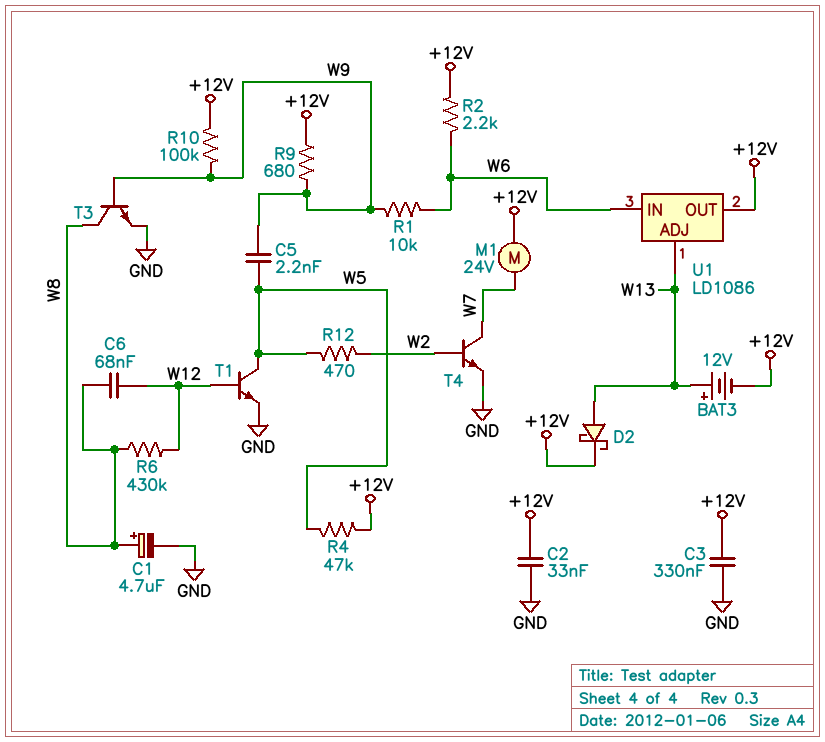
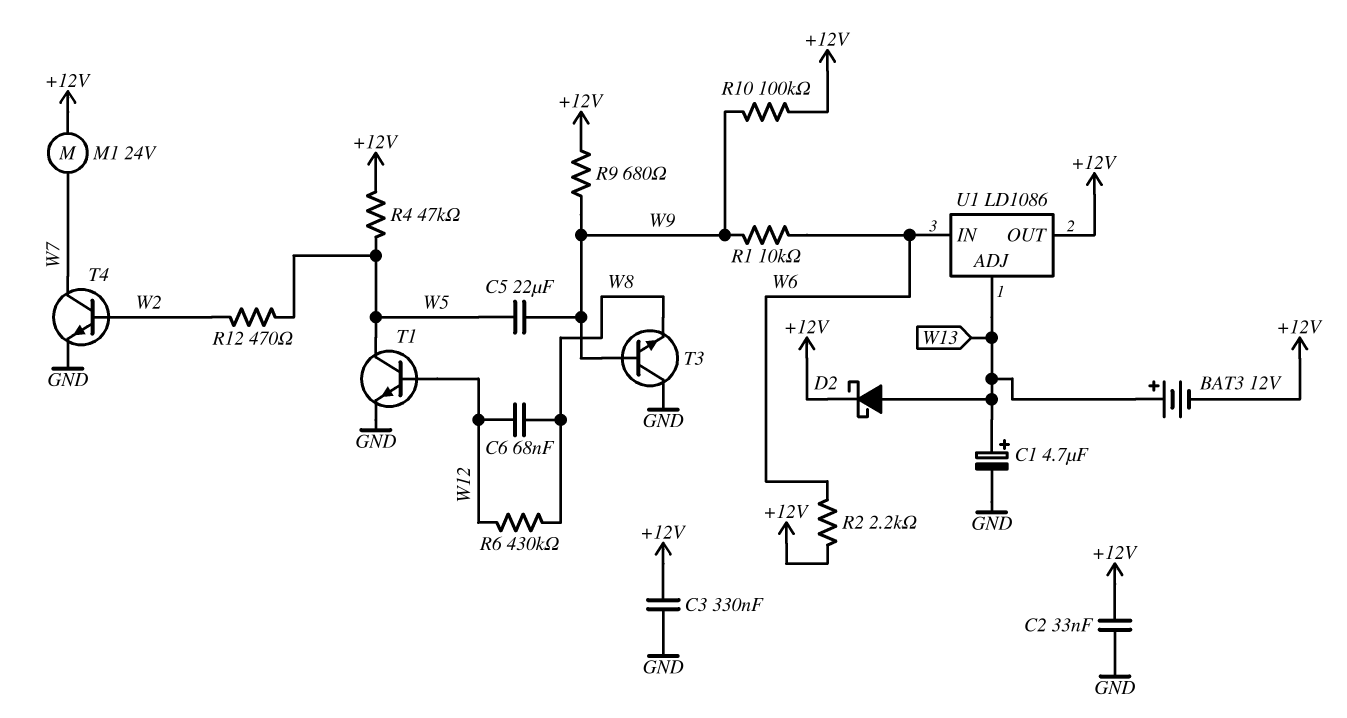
C1: 4.7uF (plus W8, minus GND) -> 4.7uF (plus W13, minus GND)
C5: 2.2nF (W5, W9) -> 22uF (W5, W9)
T3: NPN (B W9, C W8, E GND) -> NPN (B W9, C GND, E W8)

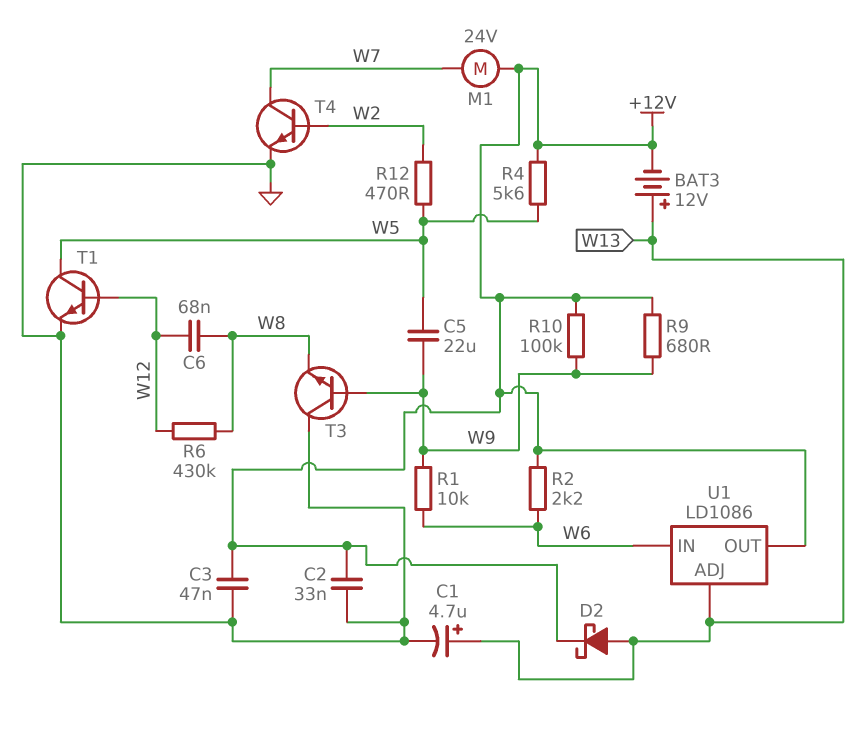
C3: 330nF (+12V, GND) -> 47nF (+12V, GND)
R4: 47k (+12V, W5) -> 5.6k (+12V, W5)

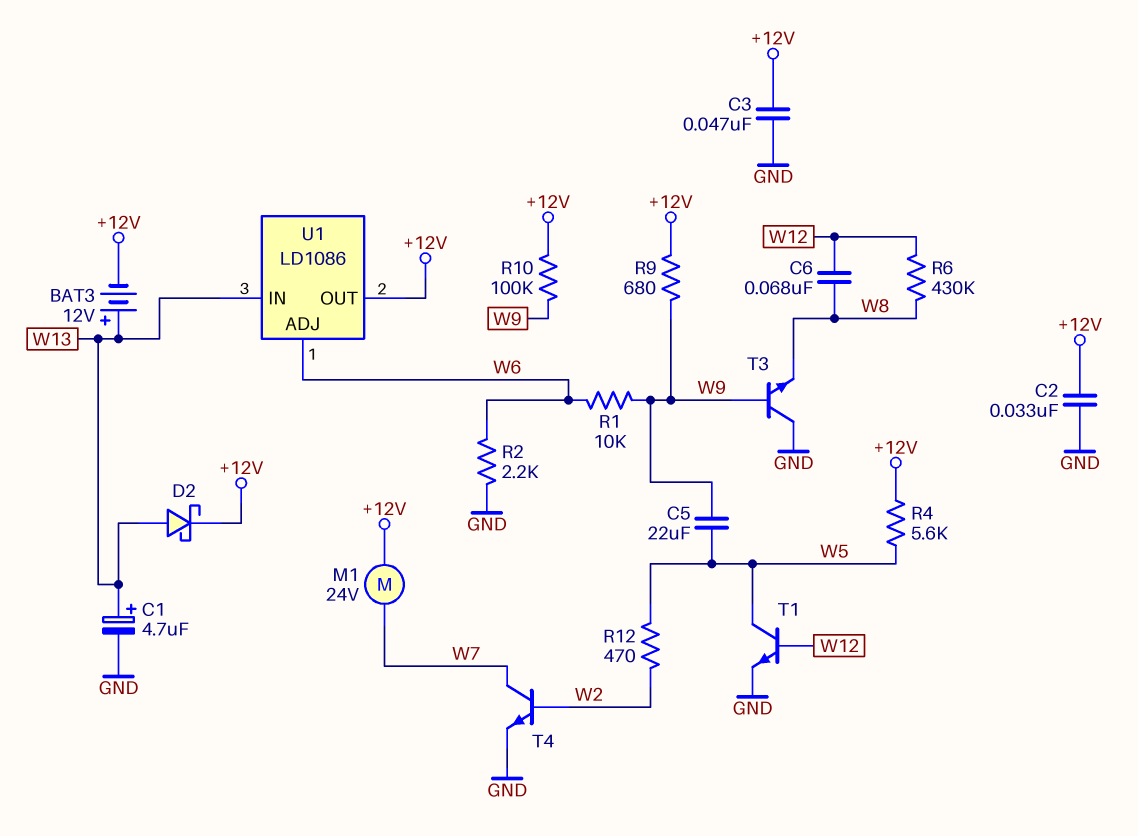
R2: 2.2k (+12V, W6) -> 2.2k (GND, W6)
U1 pin ADJ: W13 -> W6
U1 pin IN: W6 -> W13

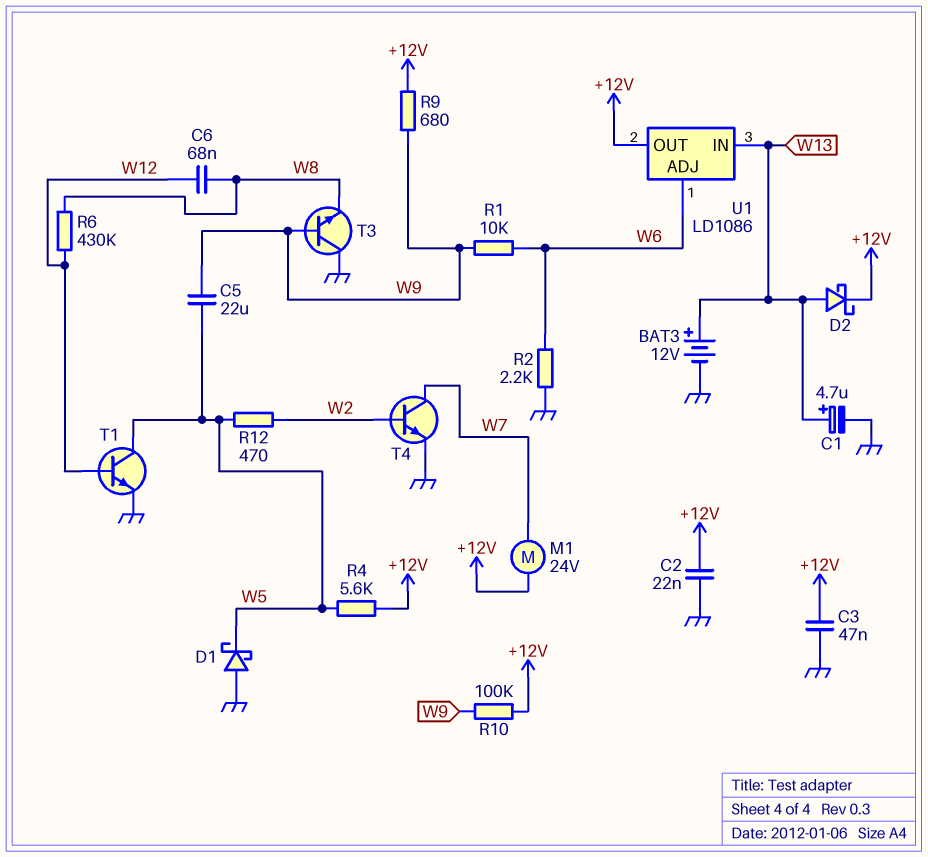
BAT3: 12V (plus W13, minus +12V) -> 12V (plus W13, minus GND)
C2: 33nF (+12V, GND) -> 22nF (+12V, GND)
D1: none -> schottky (A GND, K W5)

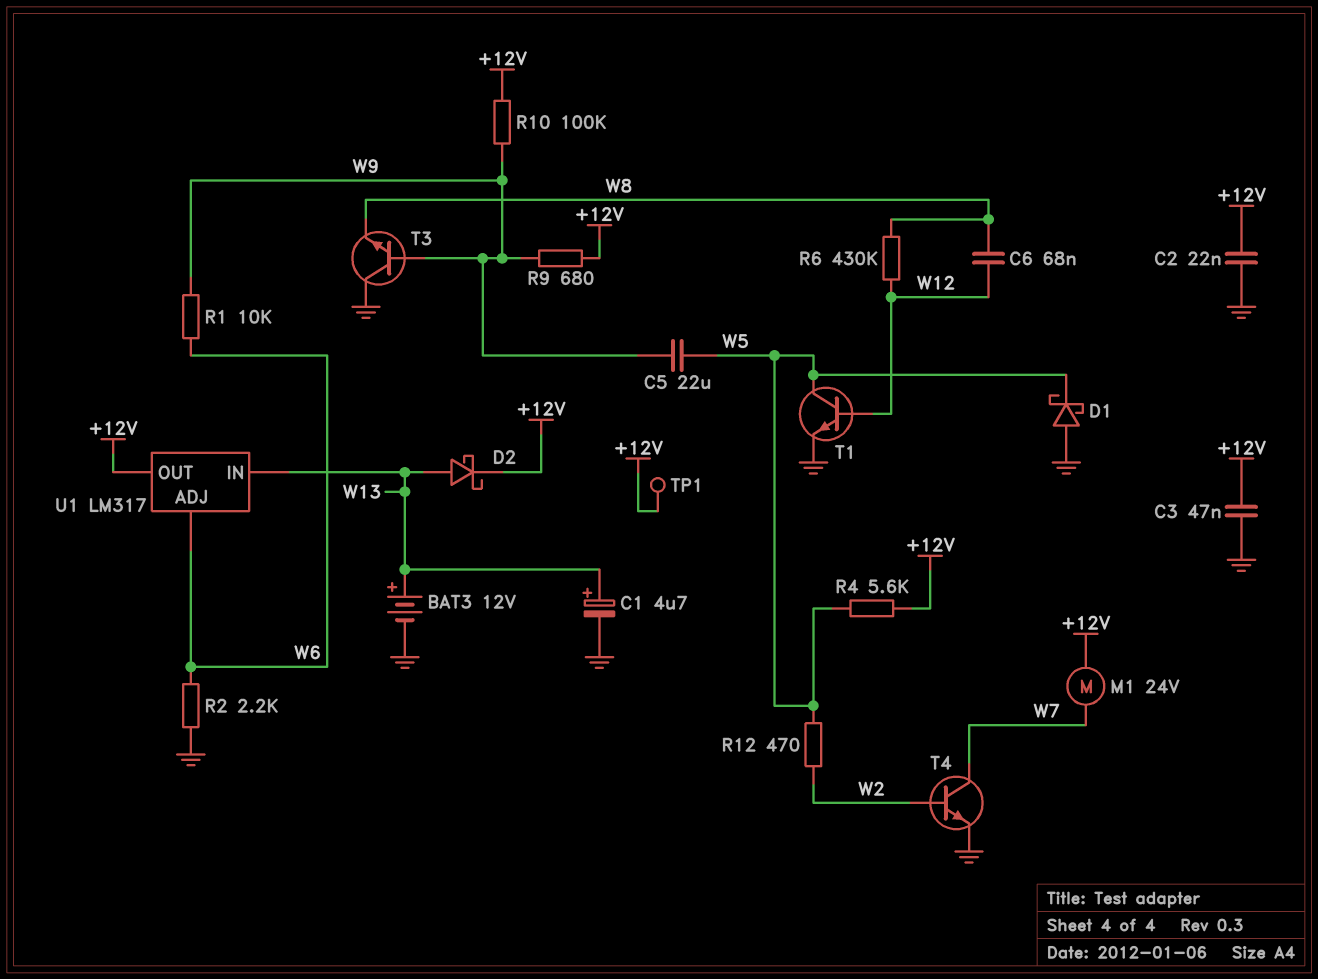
TP1: none -> test point (+12V)
U1: LD1086 -> LM317

